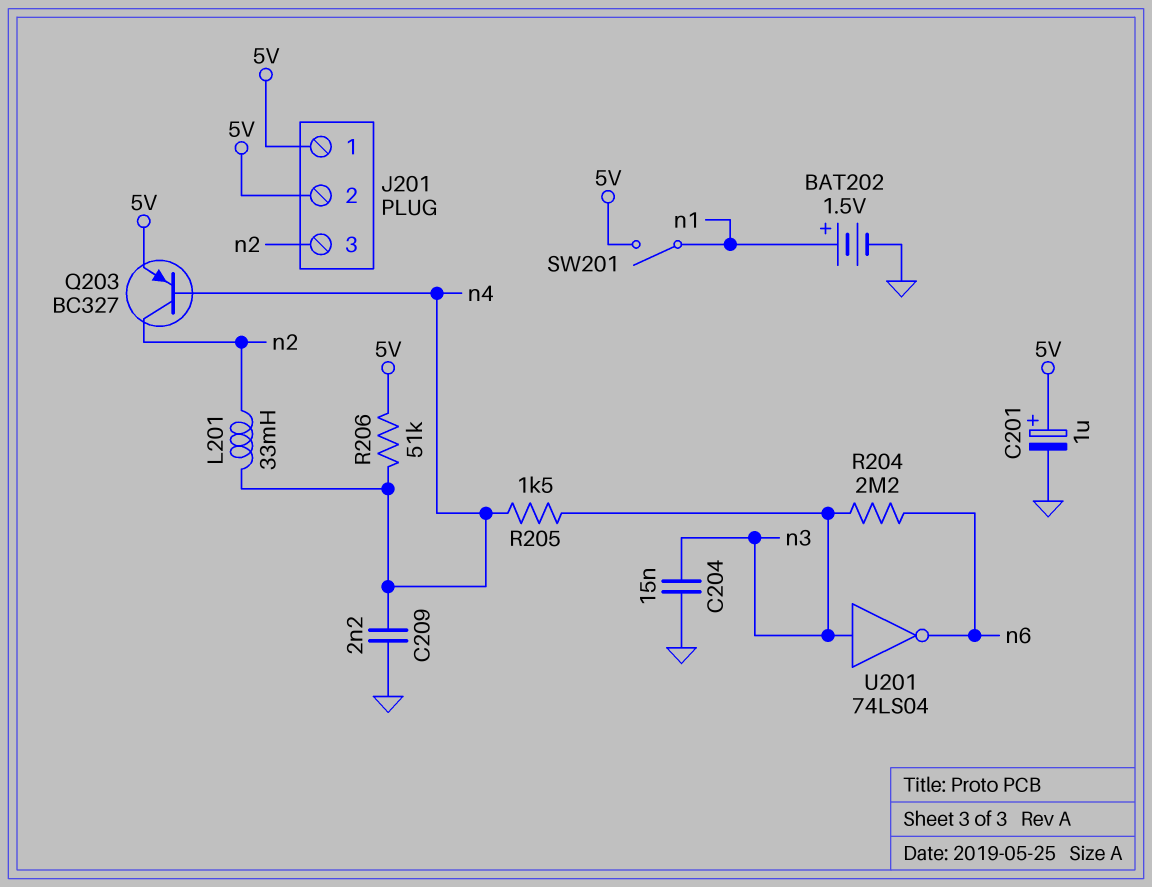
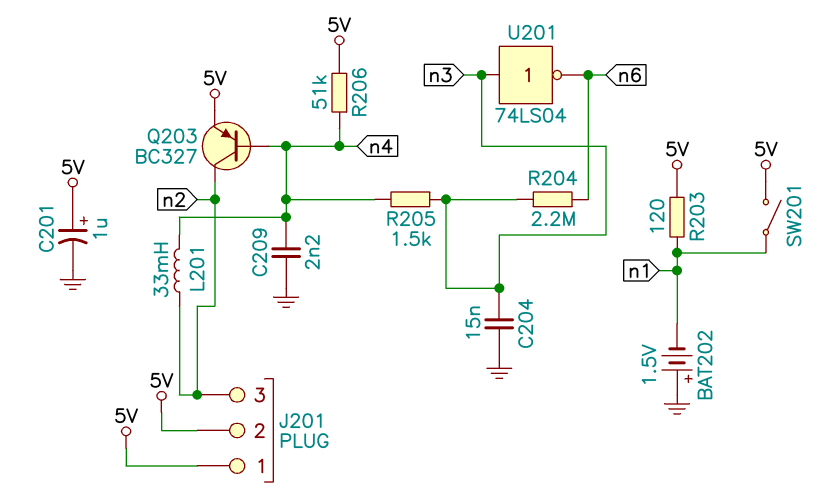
BAT202: 1.5V (plus n1, minus GND) -> 1.5V (plus GND, minus n1)
R203: none -> 120 (5V, n1)

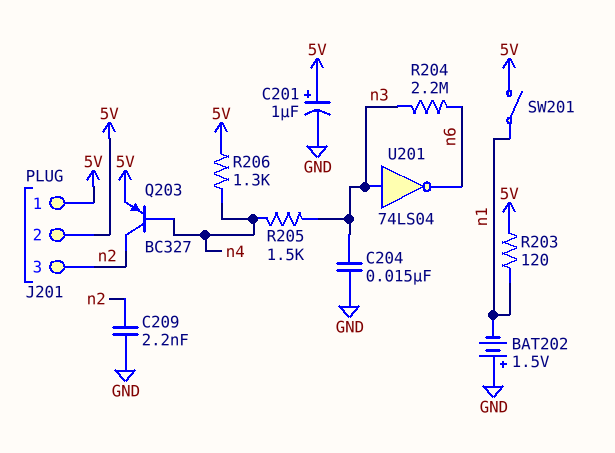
C209: 2.2nF (GND, n4) -> 2.2nF (GND, n2)
L201: 33mH (n2, n4) -> none
R206: 51k (5V, n4) -> 1.3k (5V, n4)

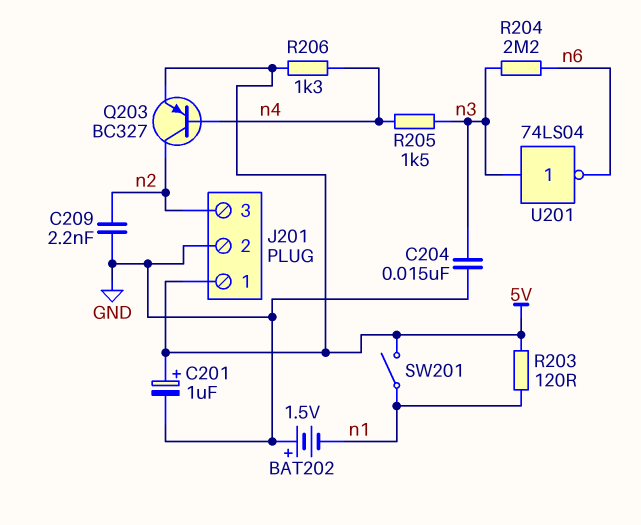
J201 pin 2: 5V -> GND

